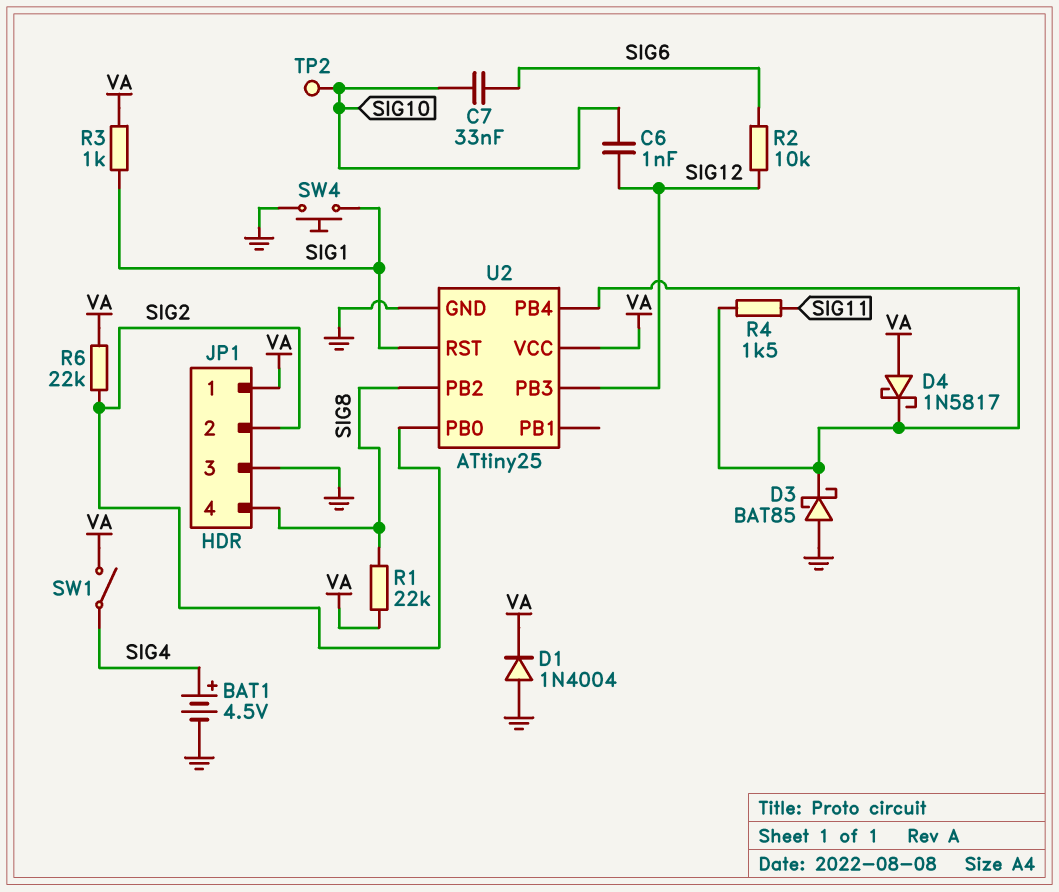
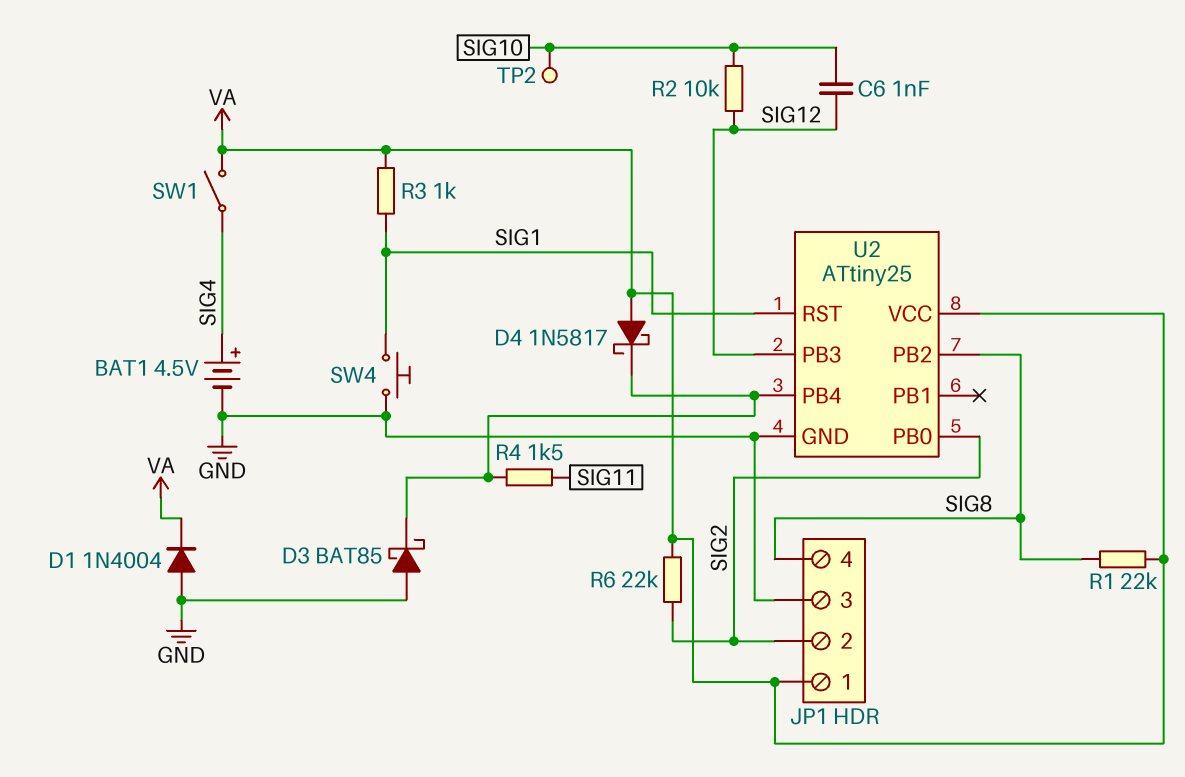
C7: 33nF (SIG6, SIG10) -> none
R2: 10k (SIG6, SIG12) -> 10k (SIG10, SIG12)

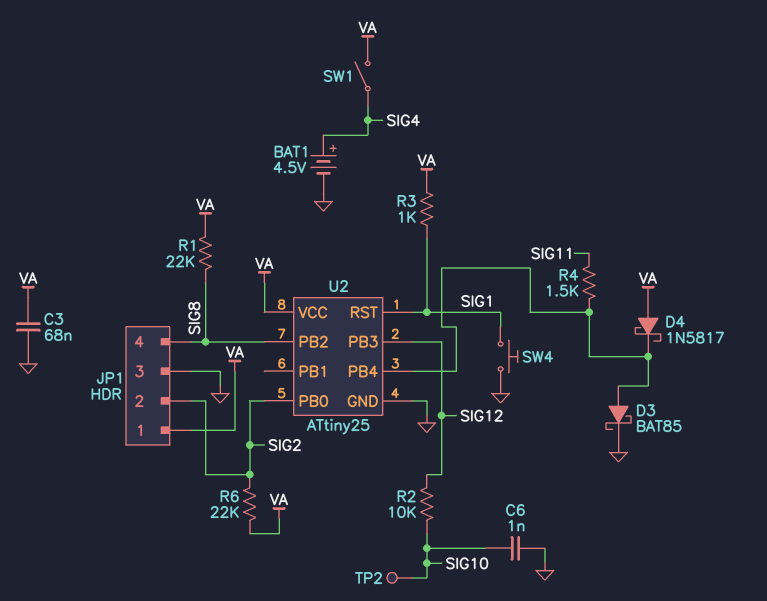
C3: none -> 68nF (GND, VA)
C6: 1nF (SIG10, SIG12) -> 1nF (GND, SIG10)
D1: diode 1N4004 (A GND, K VA) -> none
D3: schottky BAT85 (A GND, K U2/PB4) -> schottky BAT85 (A U2/PB4, K GND)

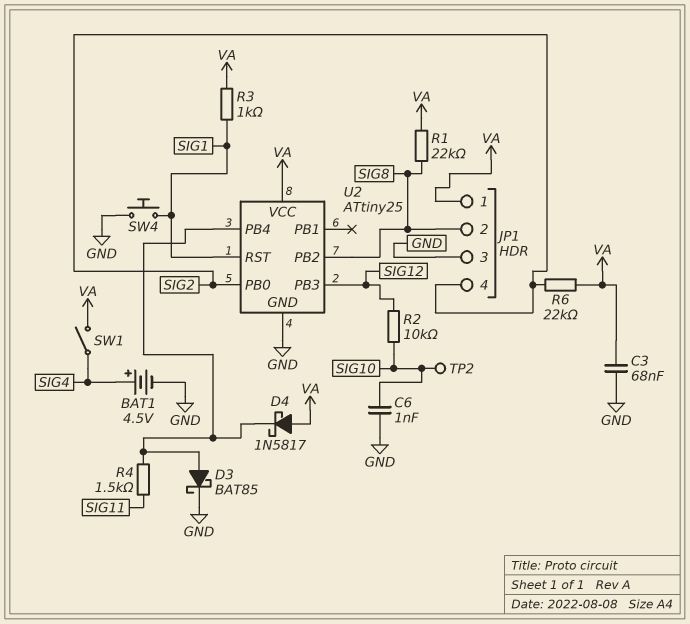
JP1 pin 2: SIG2 -> SIG8
JP1 pin 4: SIG8 -> SIG2

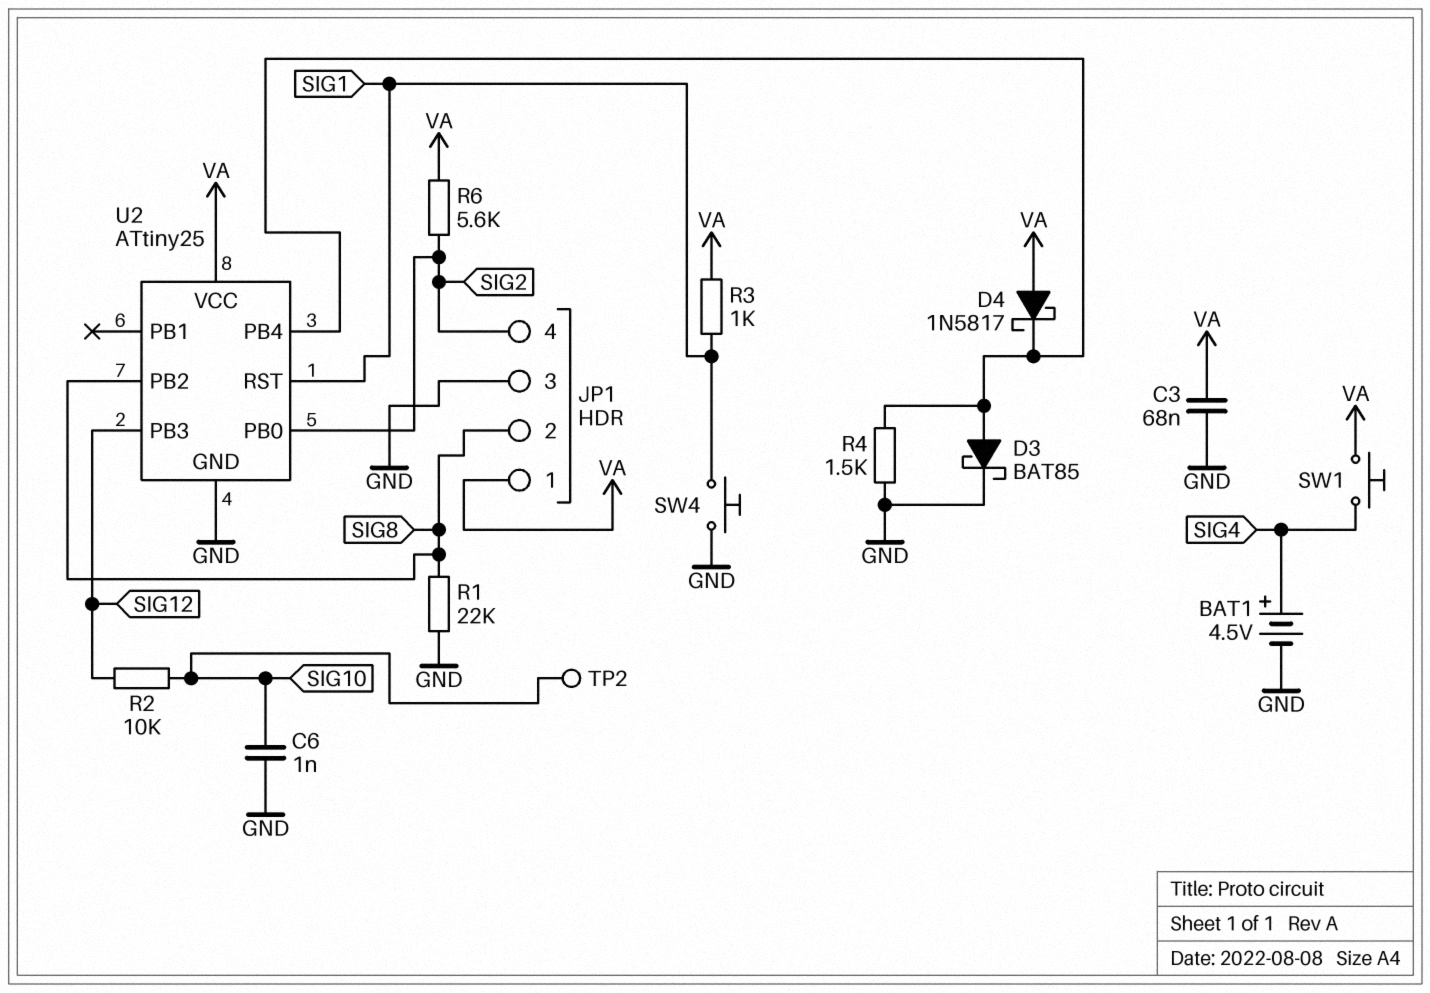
R1: 22k (SIG8, VA) -> 22k (GND, SIG8)
R4: 1.5k (SIG11, U2/PB4) -> 1.5k (GND, U2/PB4)
R6: 22k (SIG2, VA) -> 5.6k (SIG2, VA)
SW1: switch (SIG4, VA) -> button (SIG4, VA)

